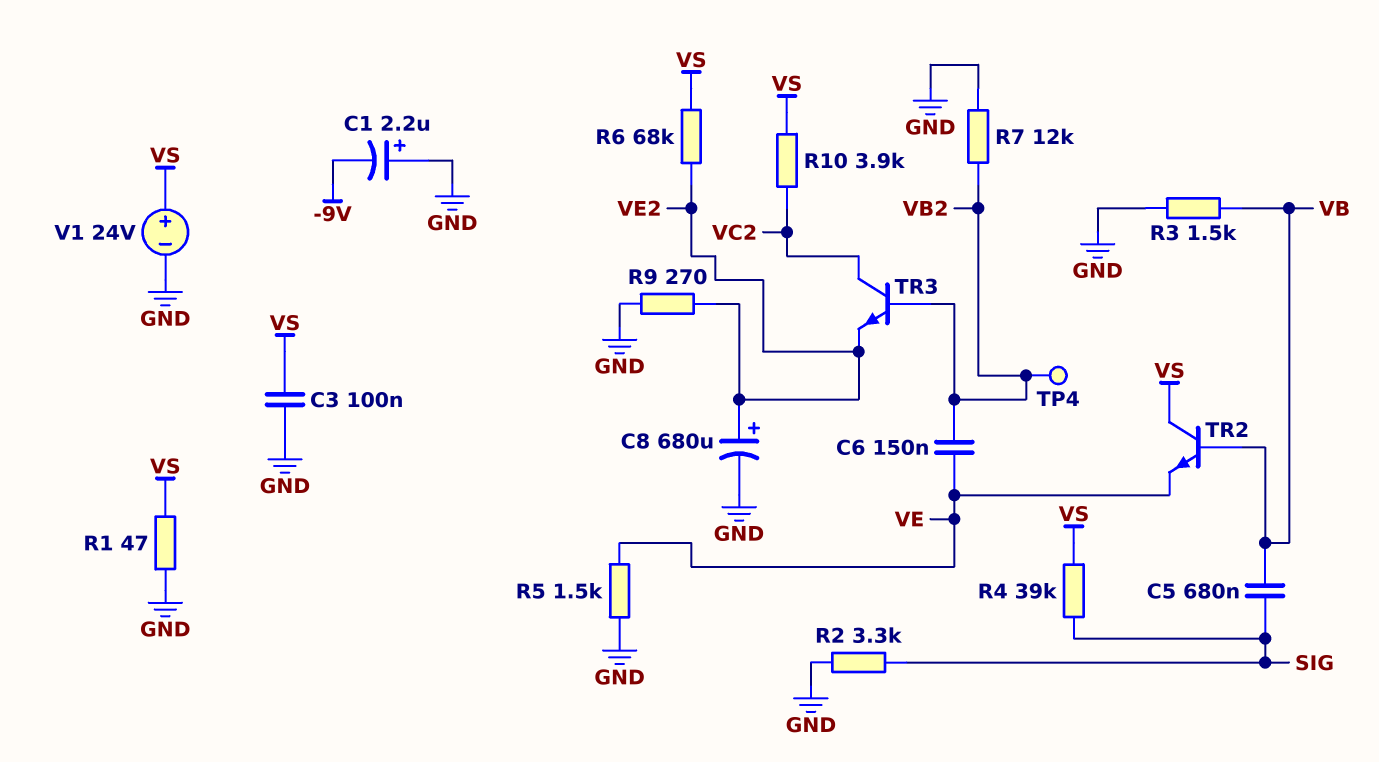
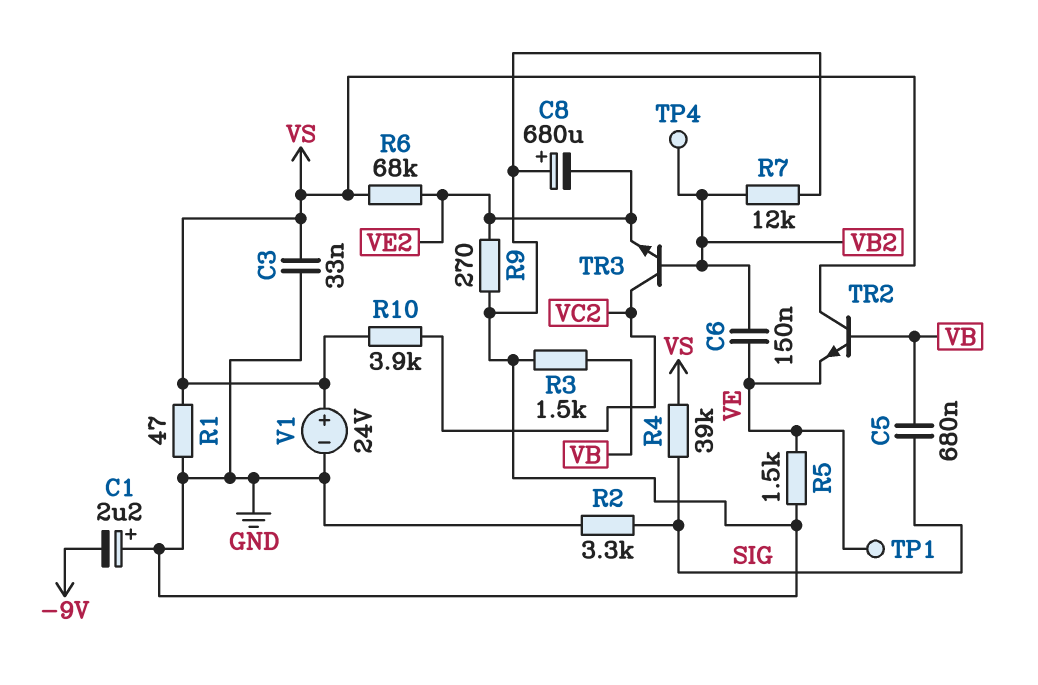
C3: 100nF (GND, VS) -> 33nF (GND, VS)
C8: 680uF (plus VE2, minus GND) -> 680uF (plus GND, minus VE2)
TP1: none -> test point (VE)

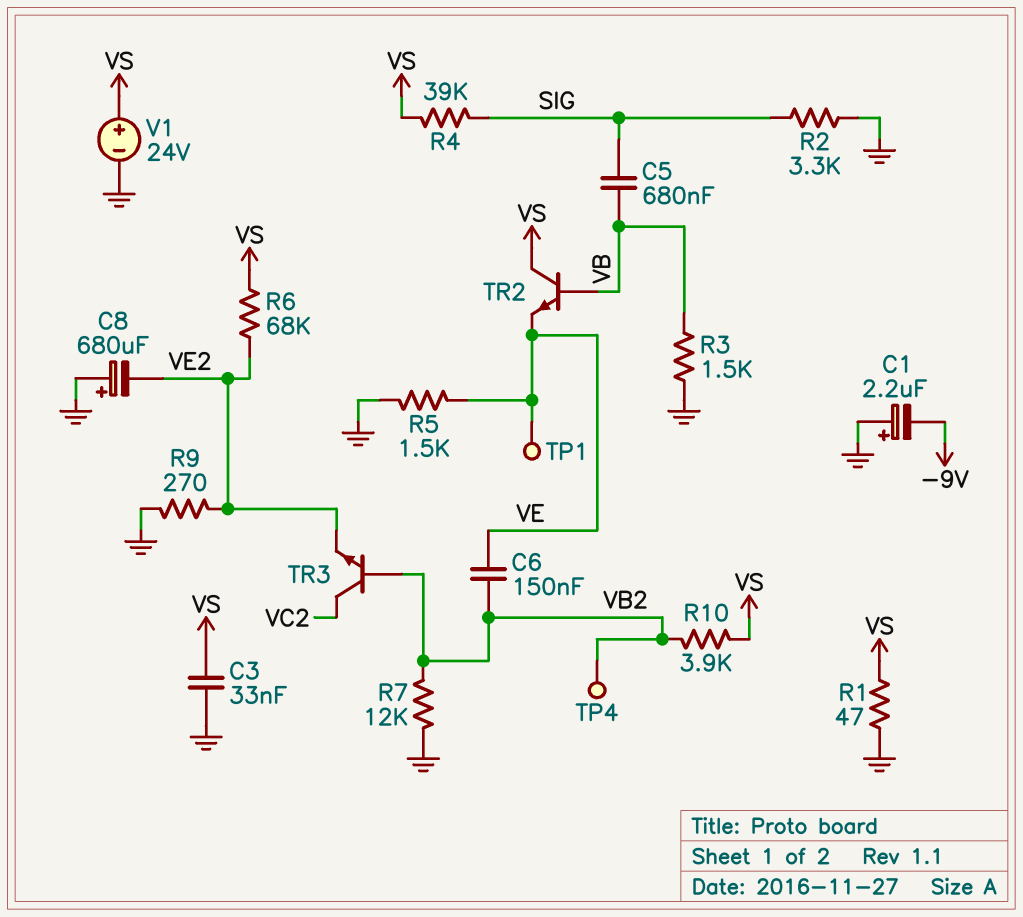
R10: 3.9k (VC2, VS) -> 3.9k (VB2, VS)

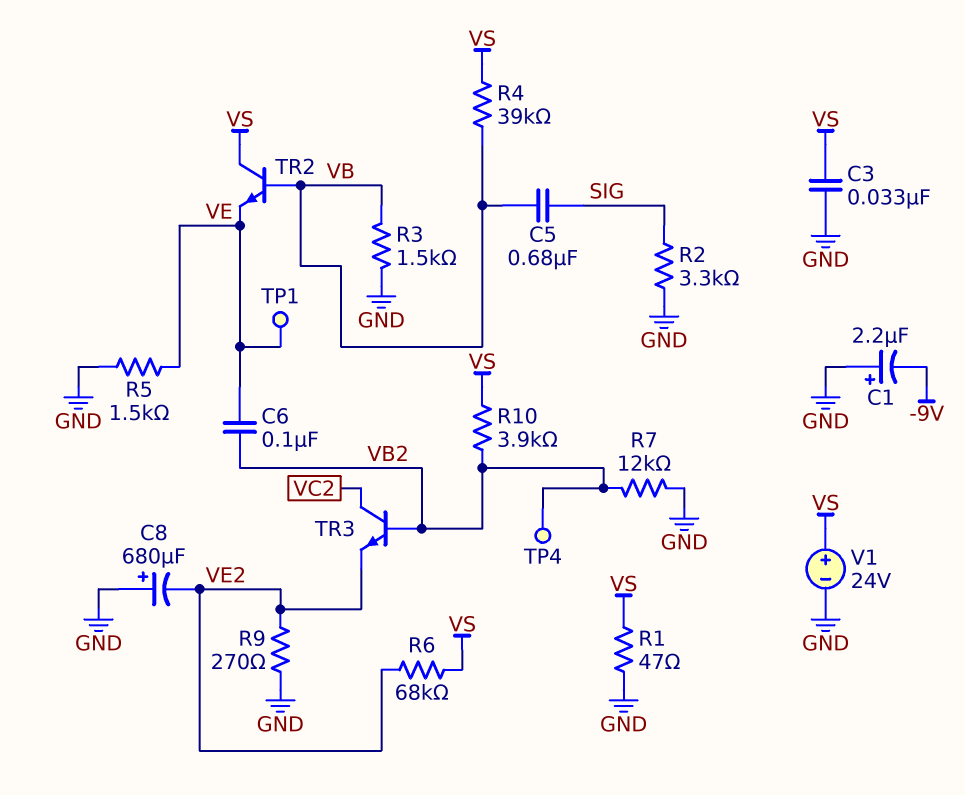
C6: 150nF (VB2, VE) -> 100nF (VB2, VE)
R4: 39k (SIG, VS) -> 39k (VB, VS)

